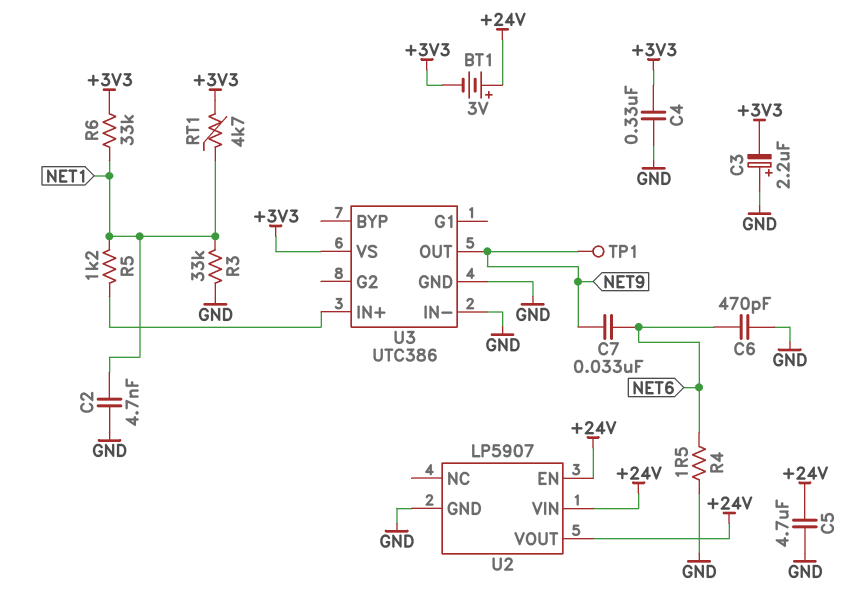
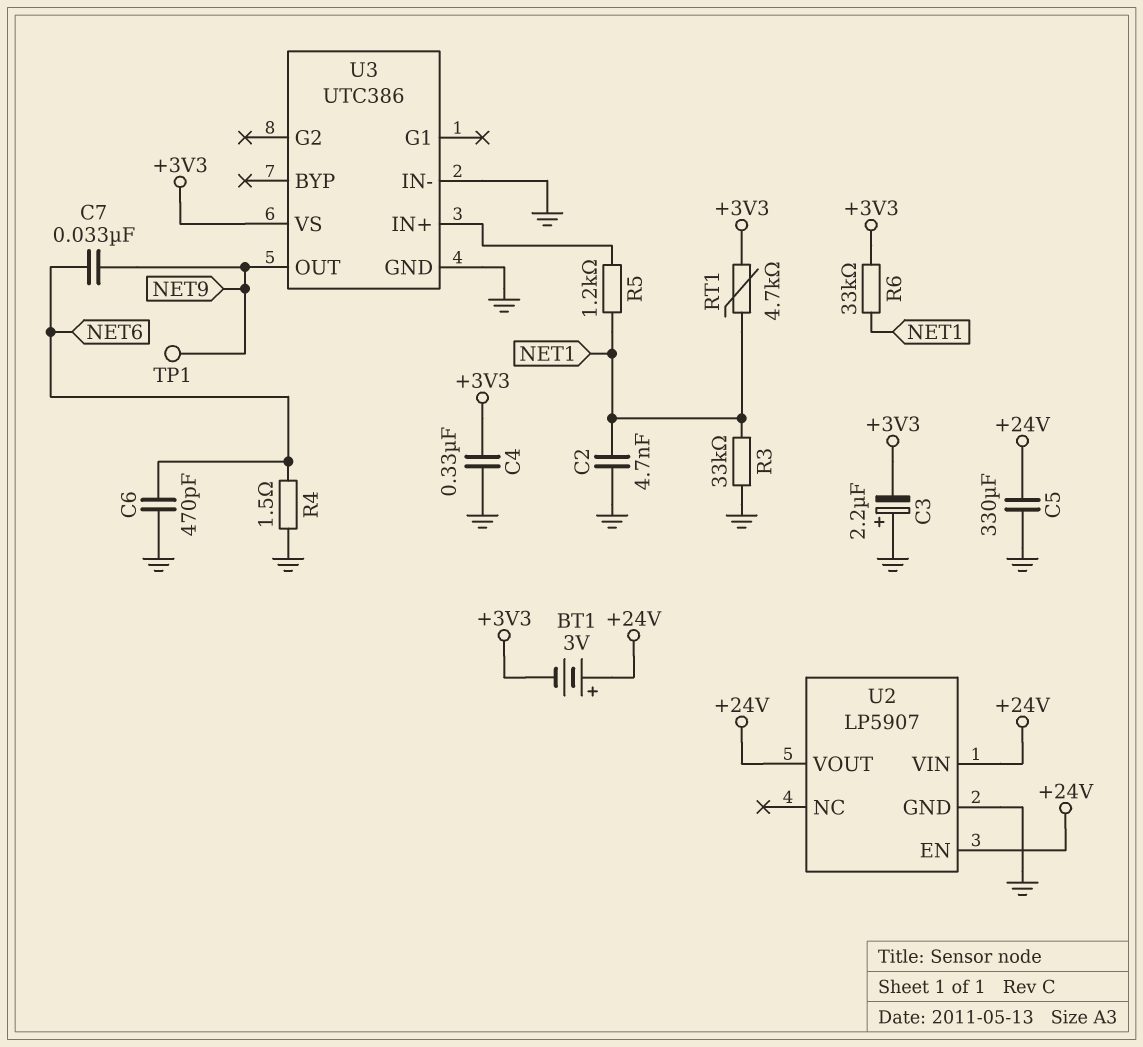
C5: 4.7uF (+24V, GND) -> 330uF (+24V, GND)

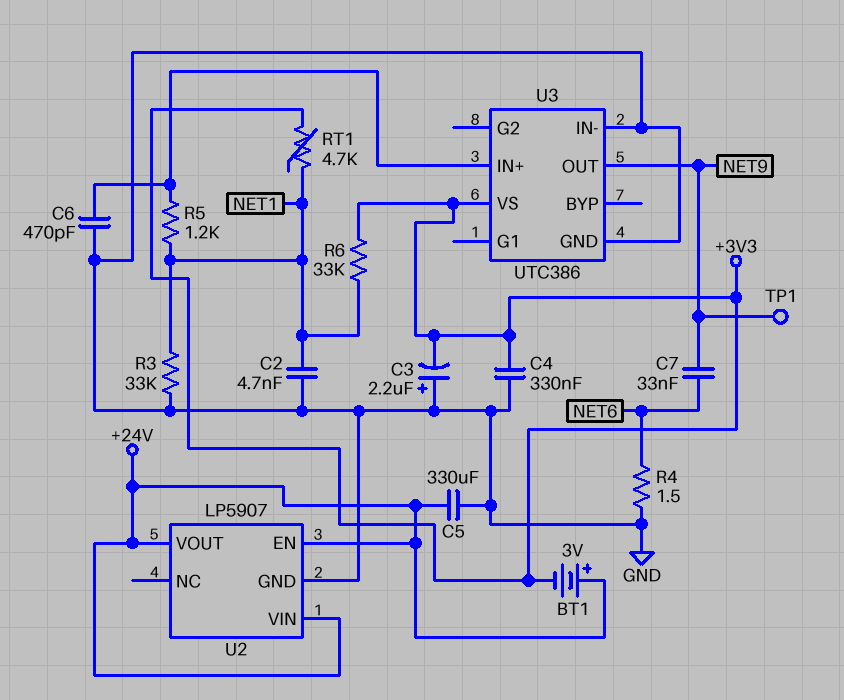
C6: 470pF (GND, NET6) -> 470pF (GND, U3/IN+)

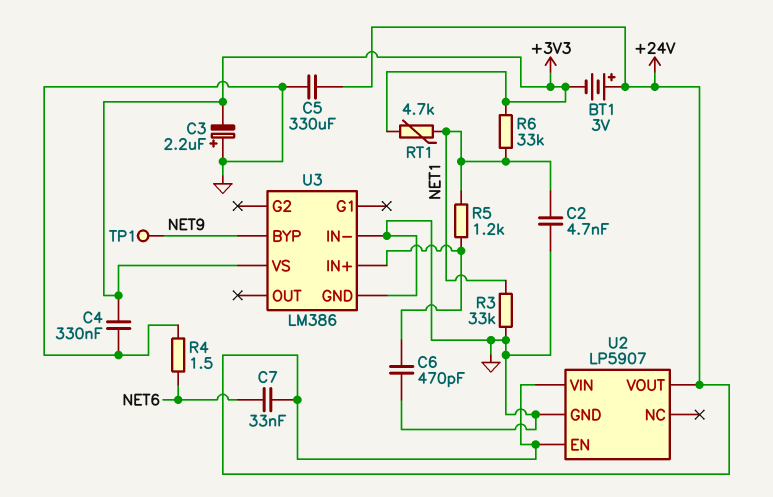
C7: 33nF (NET6, NET9) -> 33nF (+24V, NET6)
U3: UTC386 -> LM386
U3 pin BYP: none -> NET9
U3 pin OUT: NET9 -> none

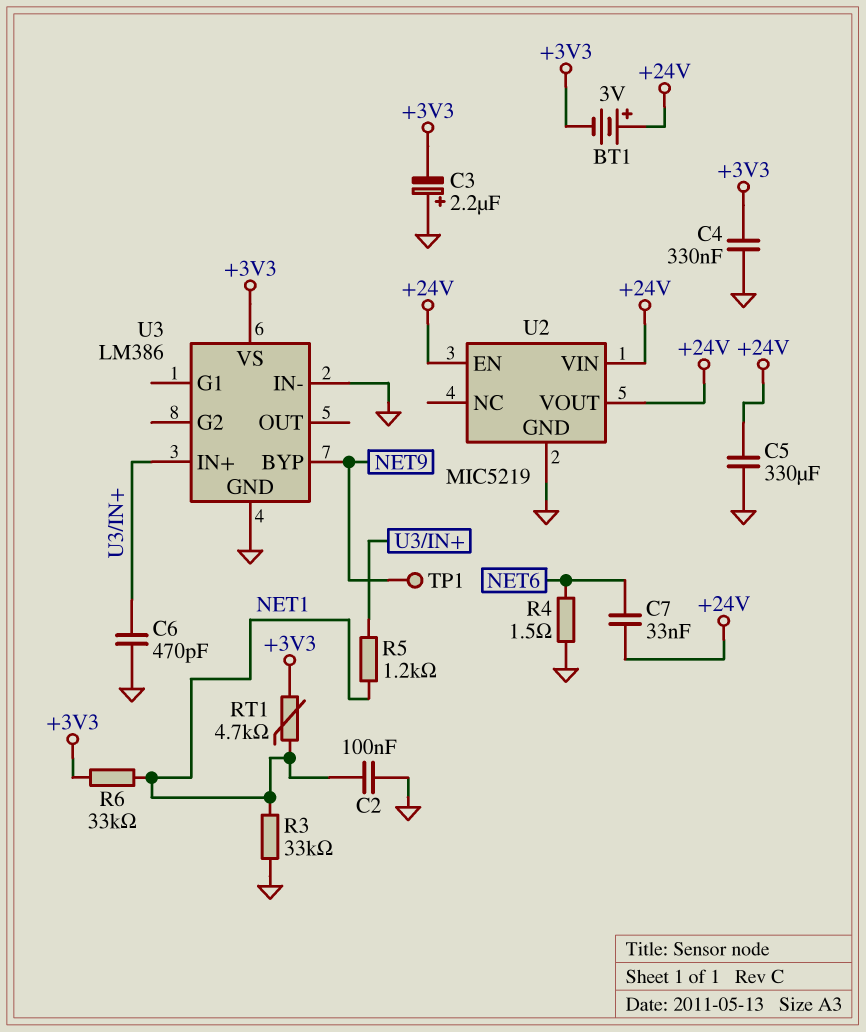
C2: 4.7nF (GND, NET1) -> 100nF (GND, NET1)
U2: LP5907 -> MIC5219

